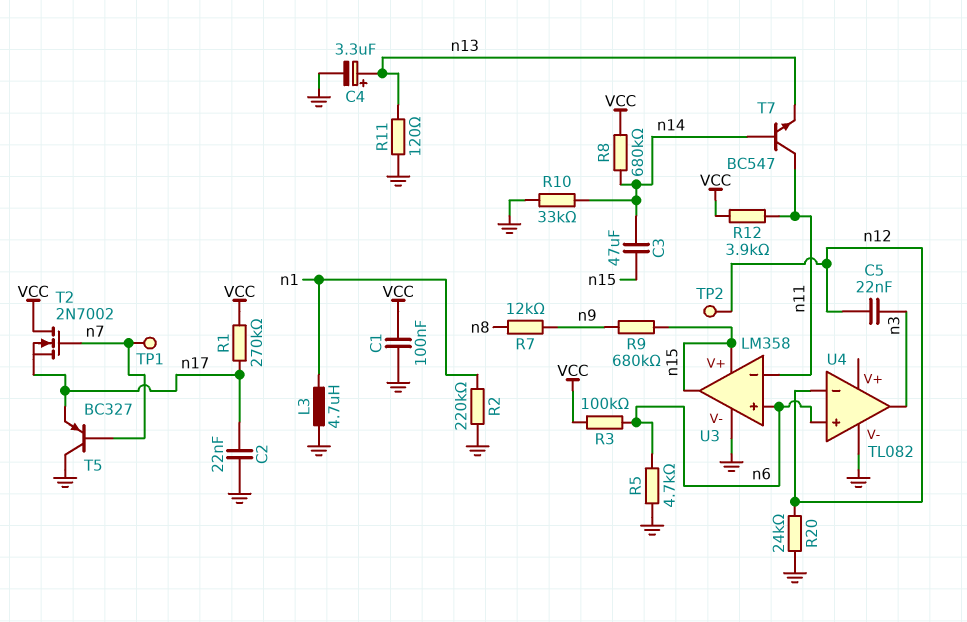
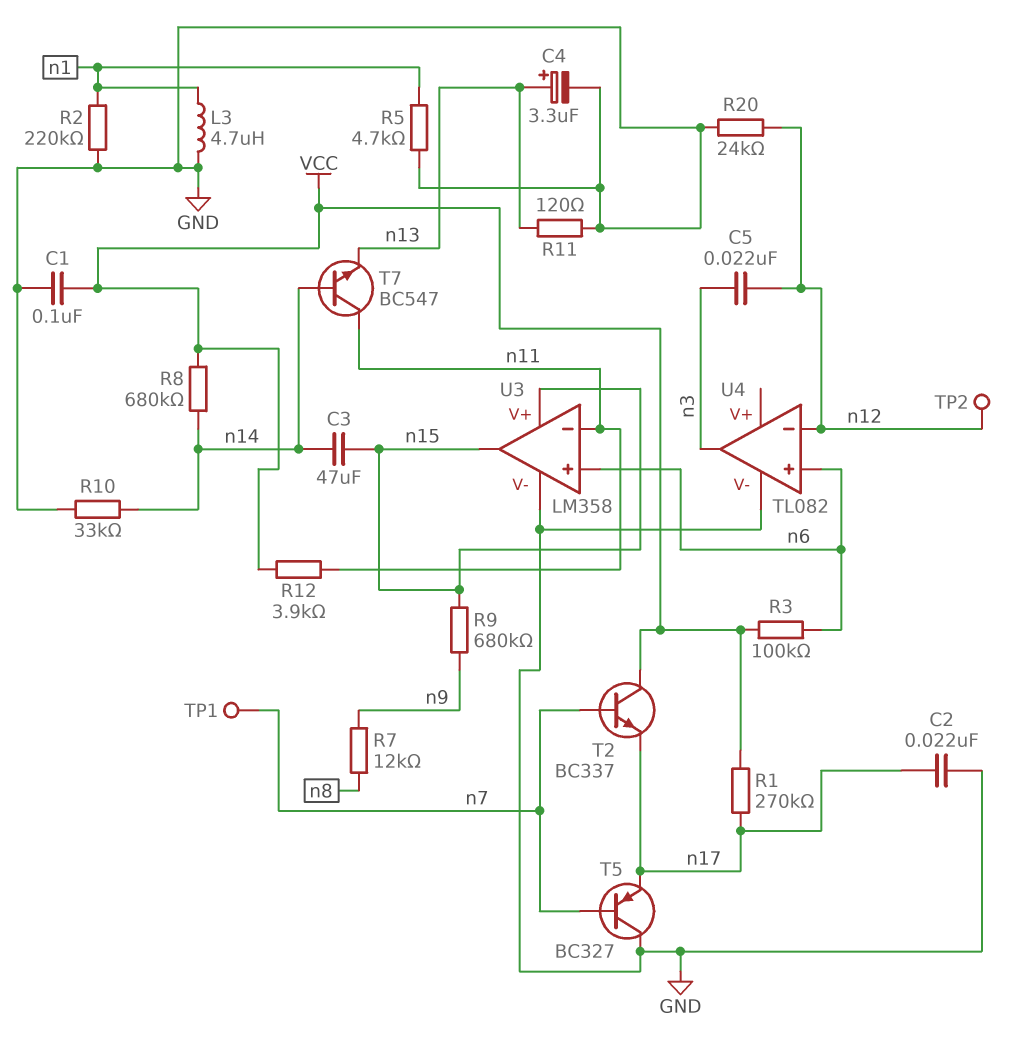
R5: 4.7k (GND, n6) -> 4.7k (GND, n1)
T2: NMOS 2N7002 (G n7, D VCC, S n17) -> NPN BC337 (B n7, C VCC, E n17)

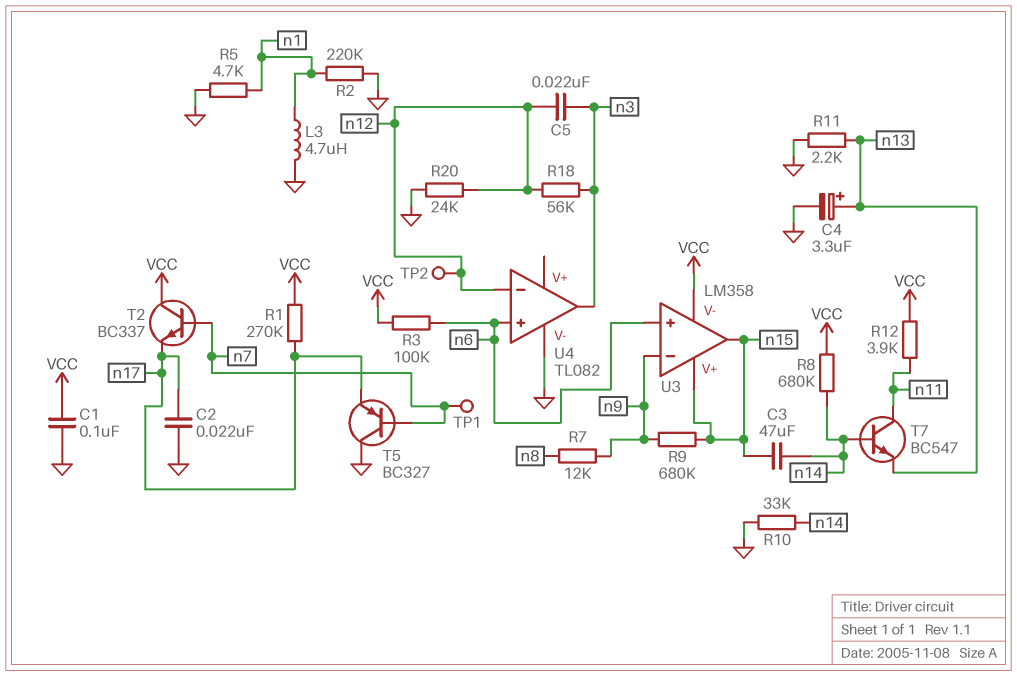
R11: 120 (GND, n13) -> 2.2k (GND, n13)
R18: none -> 56k (n3, n12)
U3 pin V-: GND -> VCC
U3 pin in-: n11 -> n9

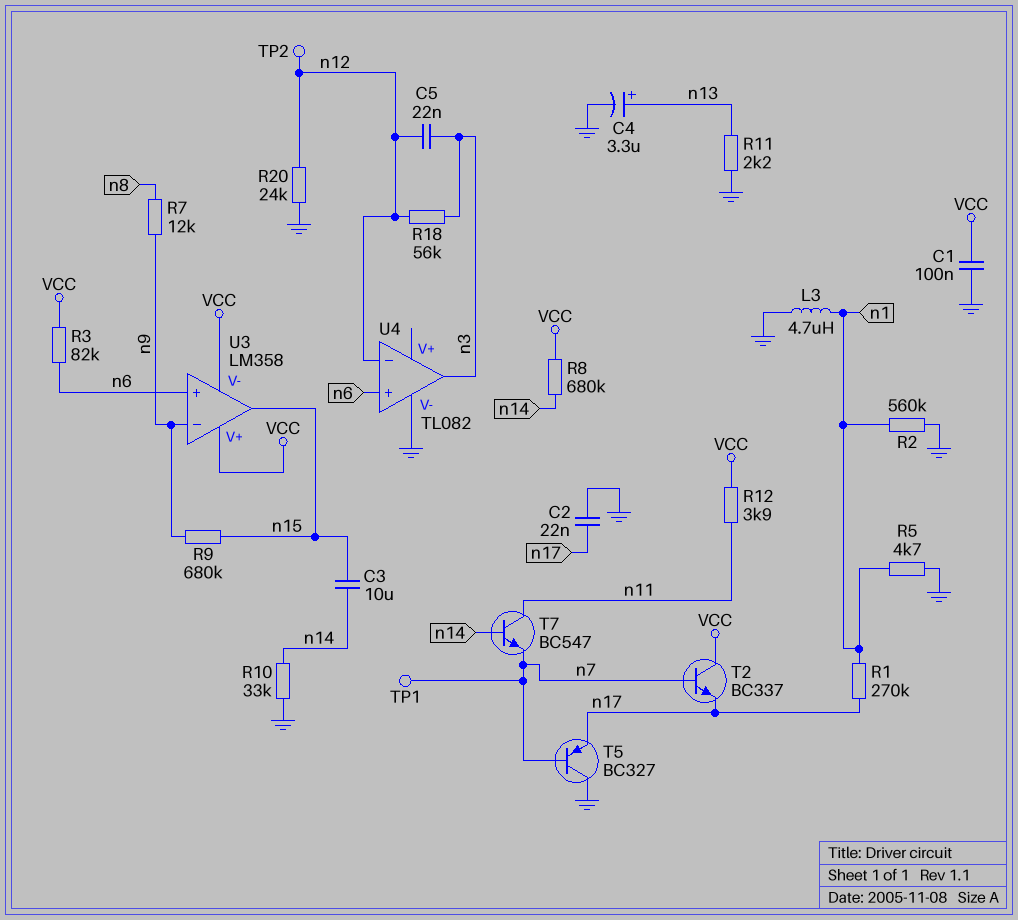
C3: 47uF (n14, n15) -> 10uF (n14, n15)
R1: 270k (VCC, n17) -> 270k (n1, n17)
R2: 220k (GND, n1) -> 560k (GND, n1)
R3: 100k (VCC, n6) -> 82k (VCC, n6)
T7: NPN BC547 (B n14, C n11, E n13) -> NPN BC547 (B n14, C n11, E n7)
U3 pin V+: n15 -> VCC

